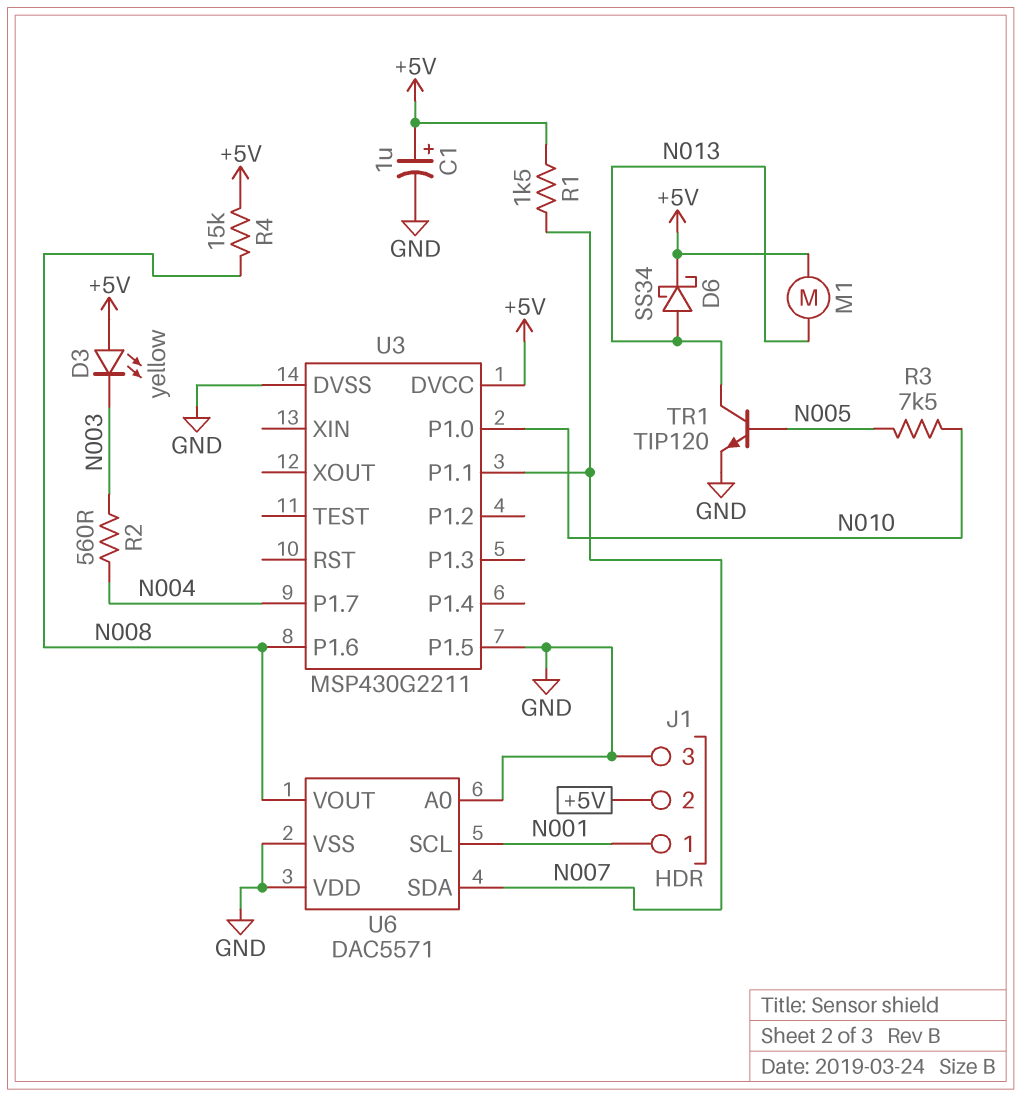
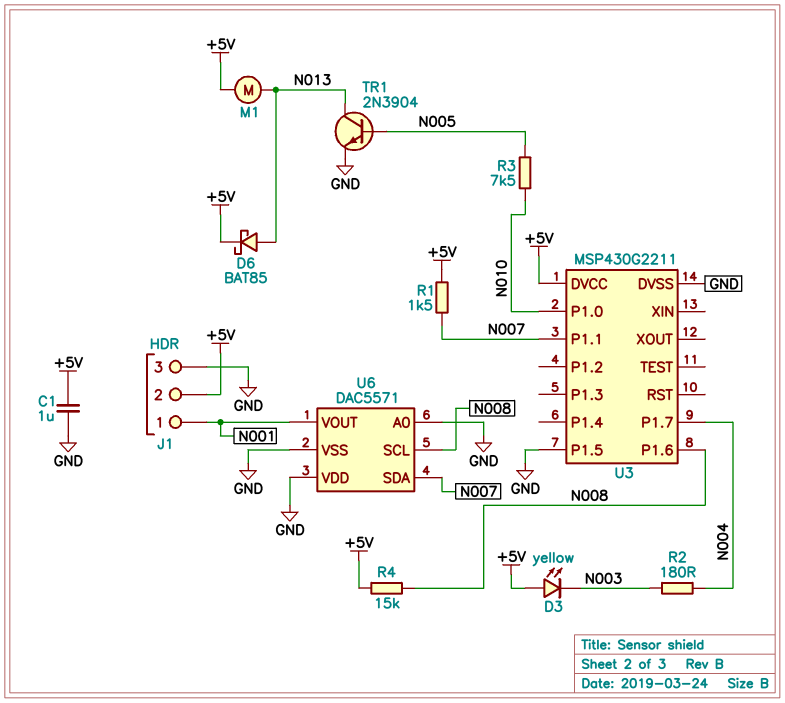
C1: 1uF (plus +5V, minus GND) -> 1uF (+5V, GND)
D6: schottky SS34 (A N013, K +5V) -> schottky BAT85 (A N013, K +5V)
R2: 560 (N003, N004) -> 180 (N003, N004)
TR1: NPN TIP120 (B N005, C N013, E GND) -> NPN 2N3904 (B N005, C N013, E GND)
U6 pin SCL: N001 -> N008
U6 pin VOUT: N008 -> N001

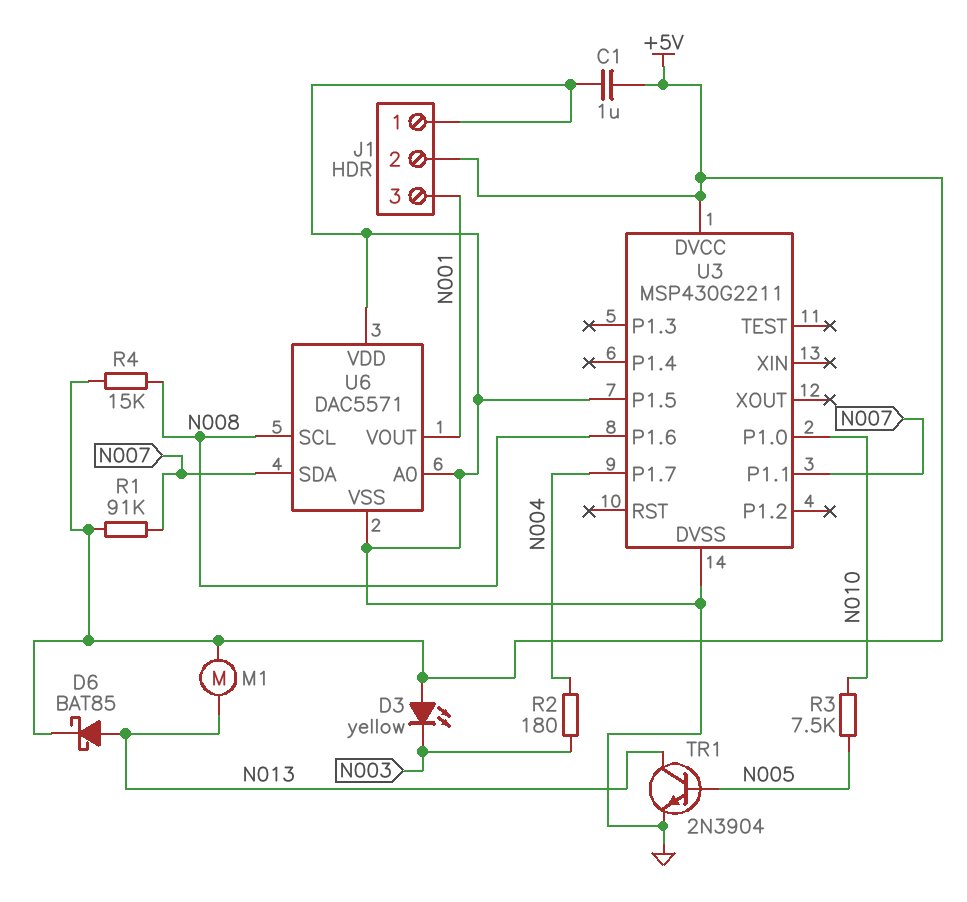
J1 pin 1: N001 -> GND
J1 pin 3: GND -> N001
R1: 1.5k (+5V, N007) -> 91k (+5V, N007)

